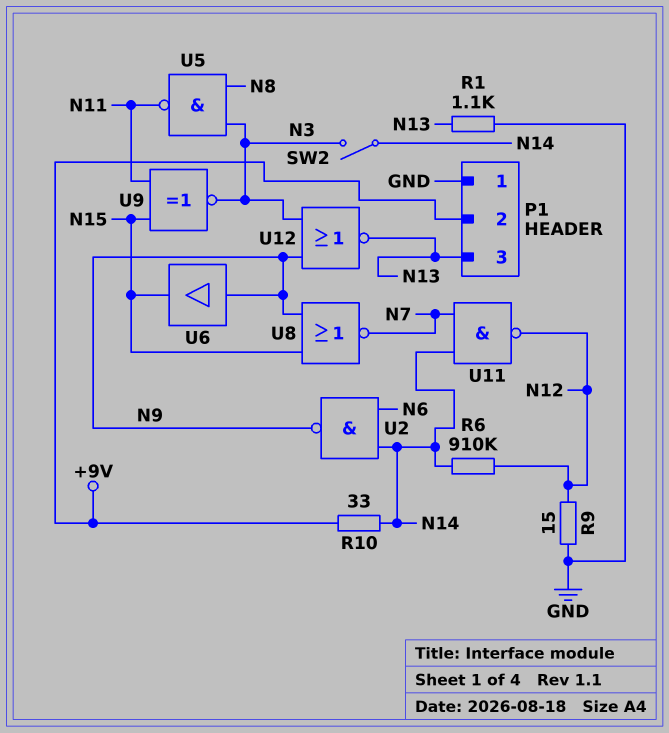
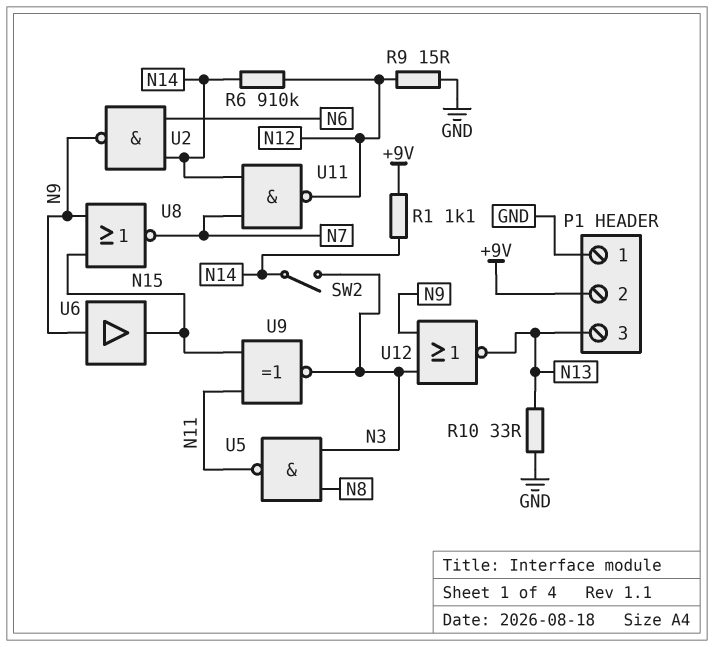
R1: 1.1k (GND, N13) -> 1.1k (+9V, N14)
R10: 33 (+9V, N14) -> 33 (GND, N13)

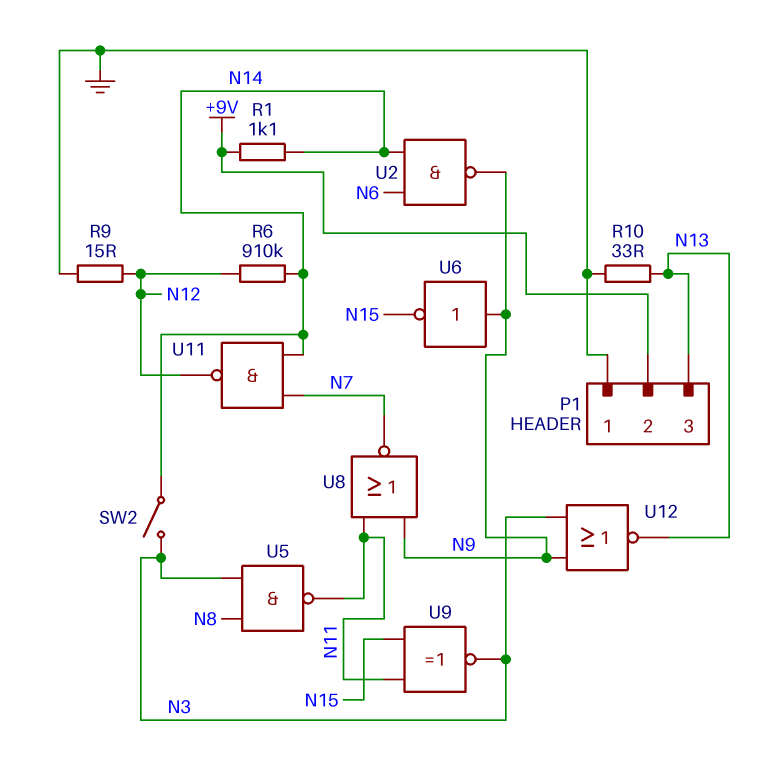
U6: buffer (in N9, out N15) -> NOT (in N9, out N15)
U8: NOR (in N9, in N15, out N7) -> NOR (in N9, in N11, out N7)

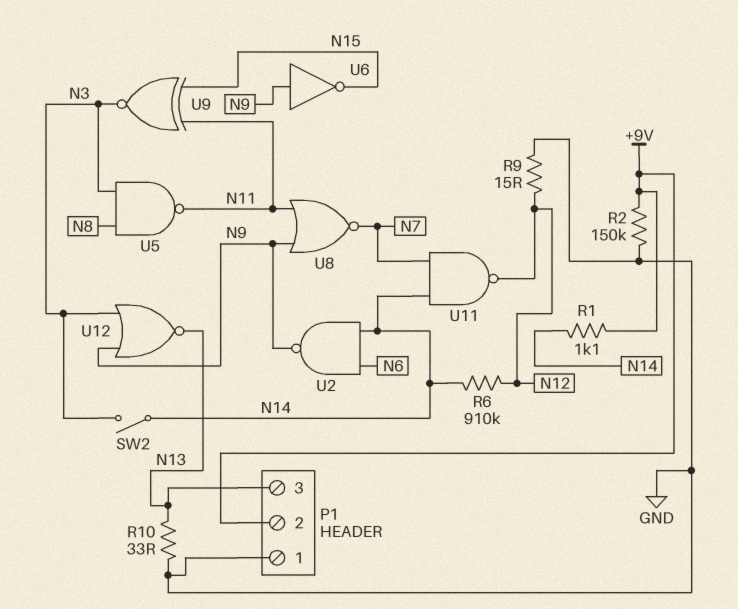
R2: none -> 150k (+9V, GND)

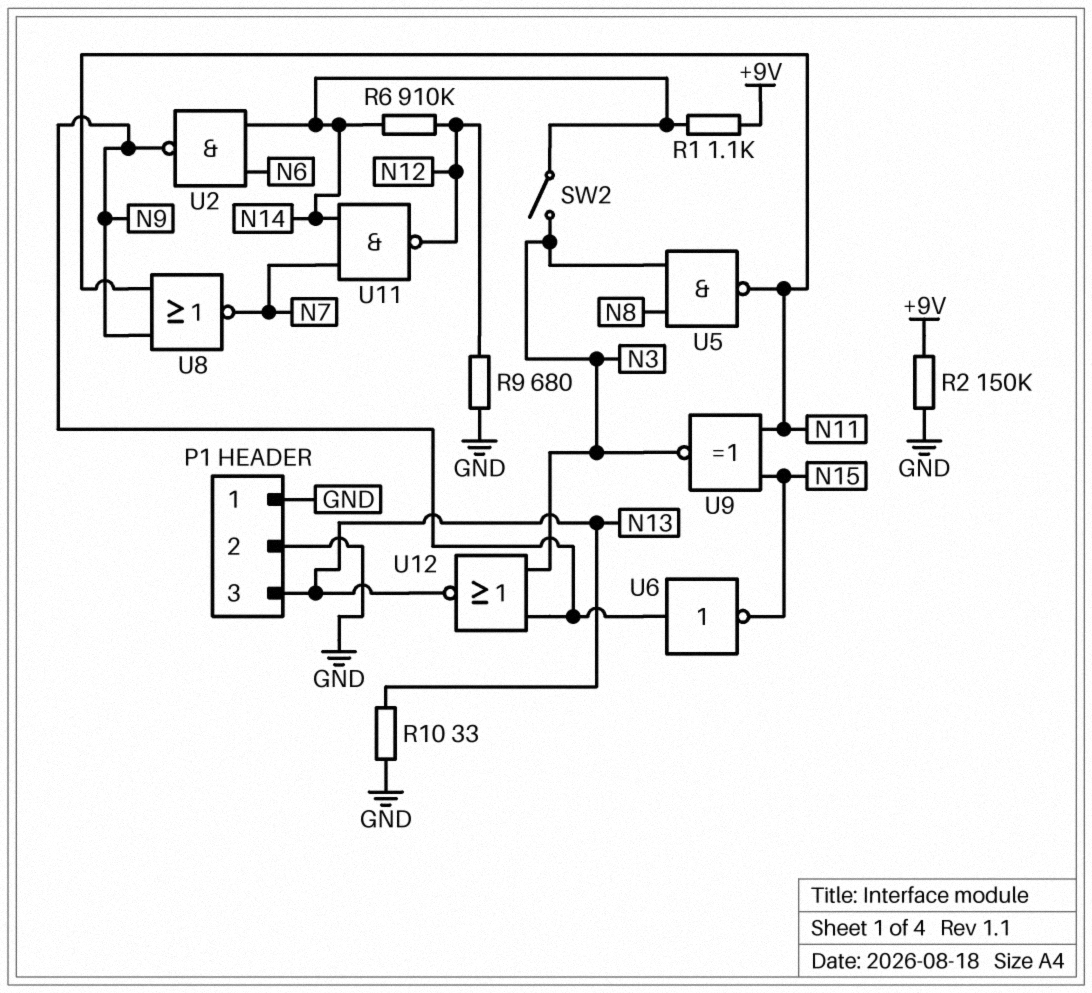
P1 pin 2: +9V -> GND
R9: 15 (GND, N12) -> 680 (GND, N12)

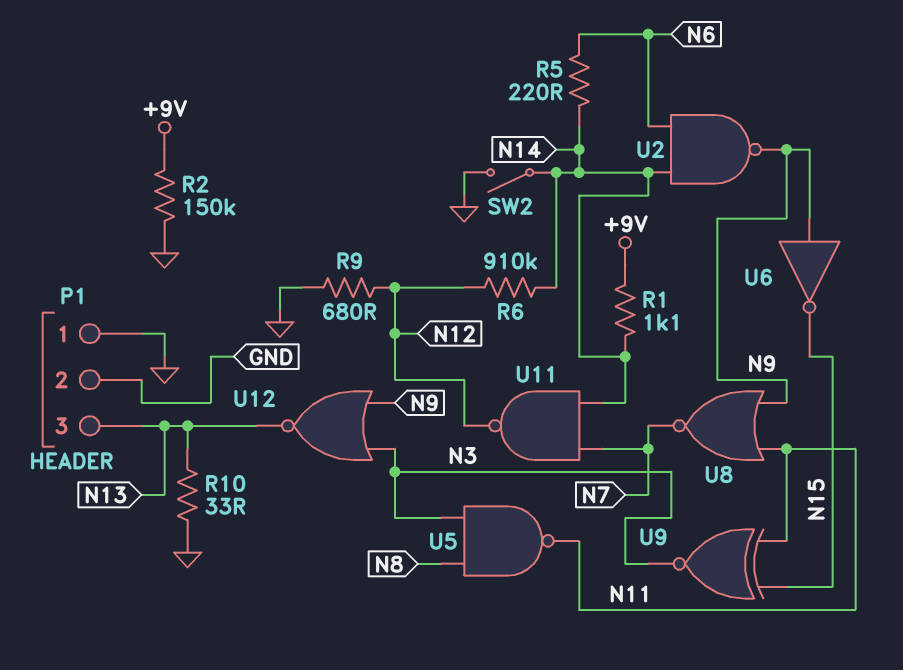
R5: none -> 220 (N6, N14)
SW2: switch (N3, N14) -> switch (GND, N14)

